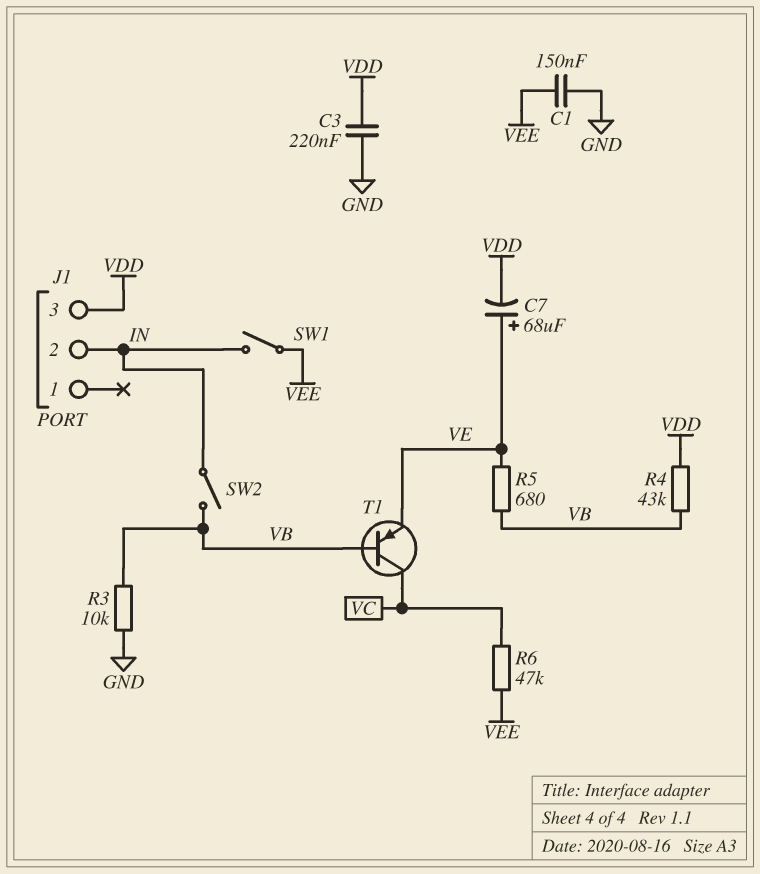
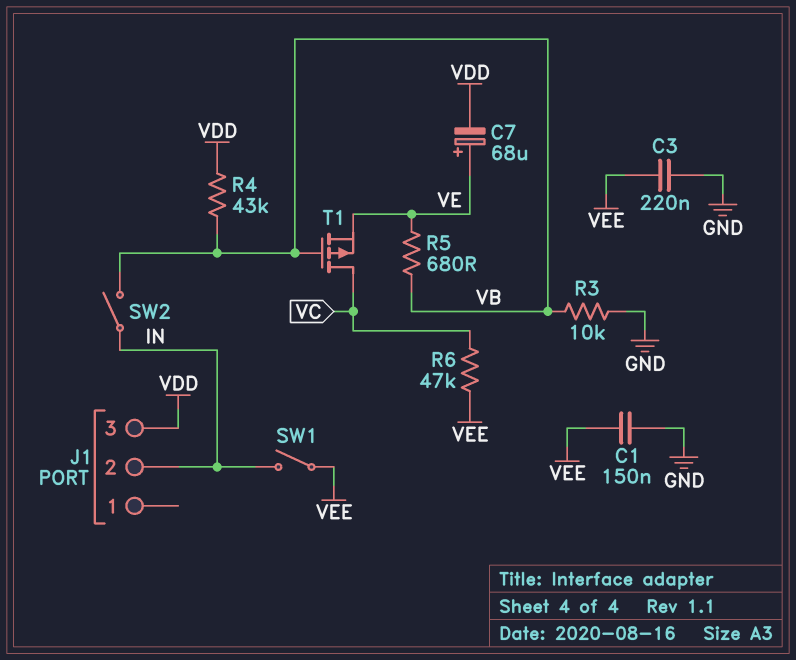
C3: 220nF (GND, VDD) -> 220nF (GND, VEE)
T1: PNP (B VB, C VC, E VE) -> PMOS (G VB, D VC, S VE)

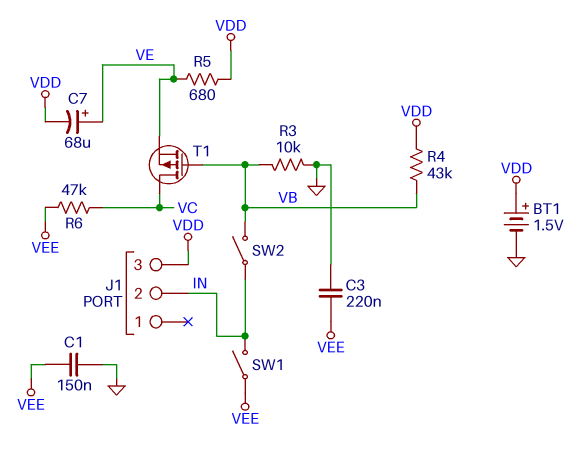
BT1: none -> 1.5V (plus VDD, minus GND)
R5: 680 (VB, VE) -> 680 (VDD, VE)

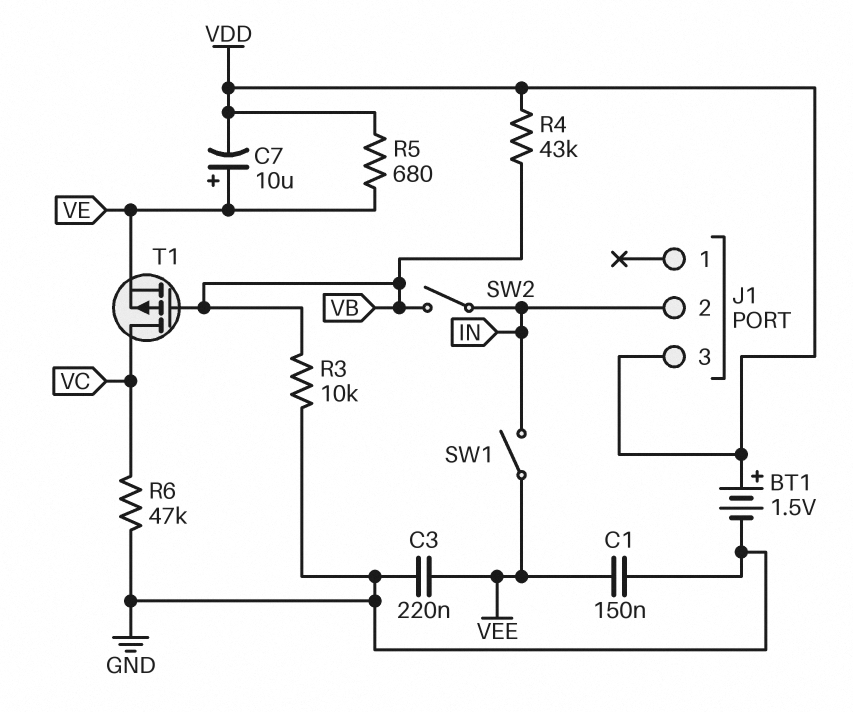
C7: 68uF (plus VE, minus VDD) -> 10uF (plus VE, minus VDD)
R6: 47k (VC, VEE) -> 47k (GND, VC)

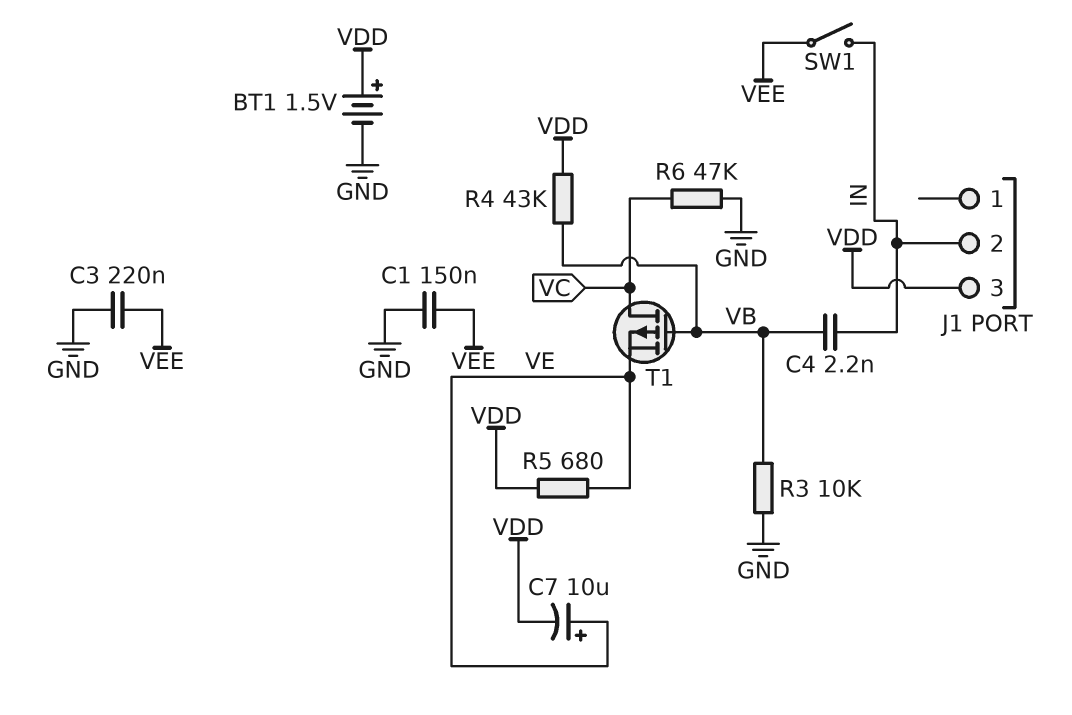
C4: none -> 2.2nF (IN, VB)
SW2: switch (IN, VB) -> none

